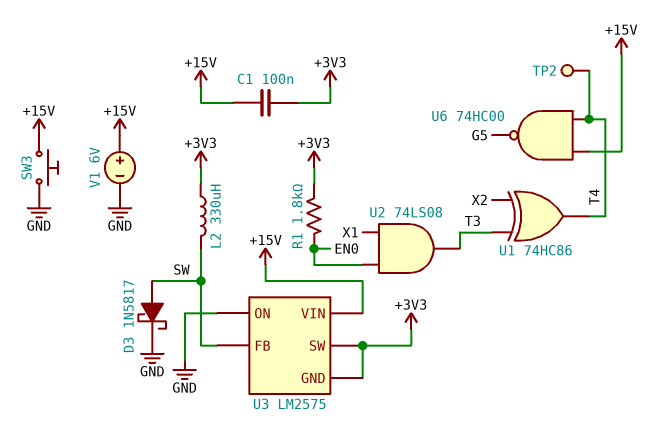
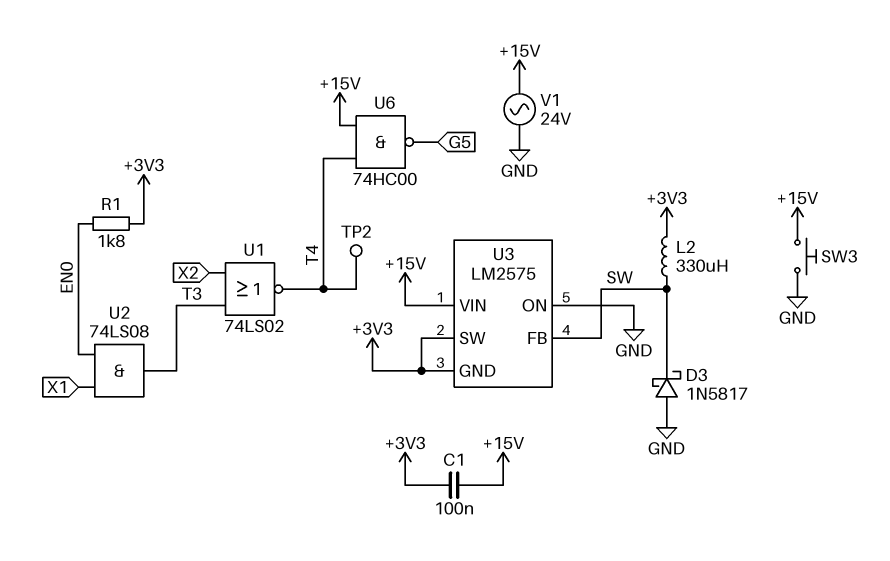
D3: schottky 1N5817 (A SW, K GND) -> schottky 1N5817 (A GND, K SW)
U1: XOR 74HC86 (in T3, in X2, out T4) -> NOR 74LS02 (in T3, in X2, out T4)
V1: 6V (plus +15V, minus GND) -> AC 24V (+15V, GND)

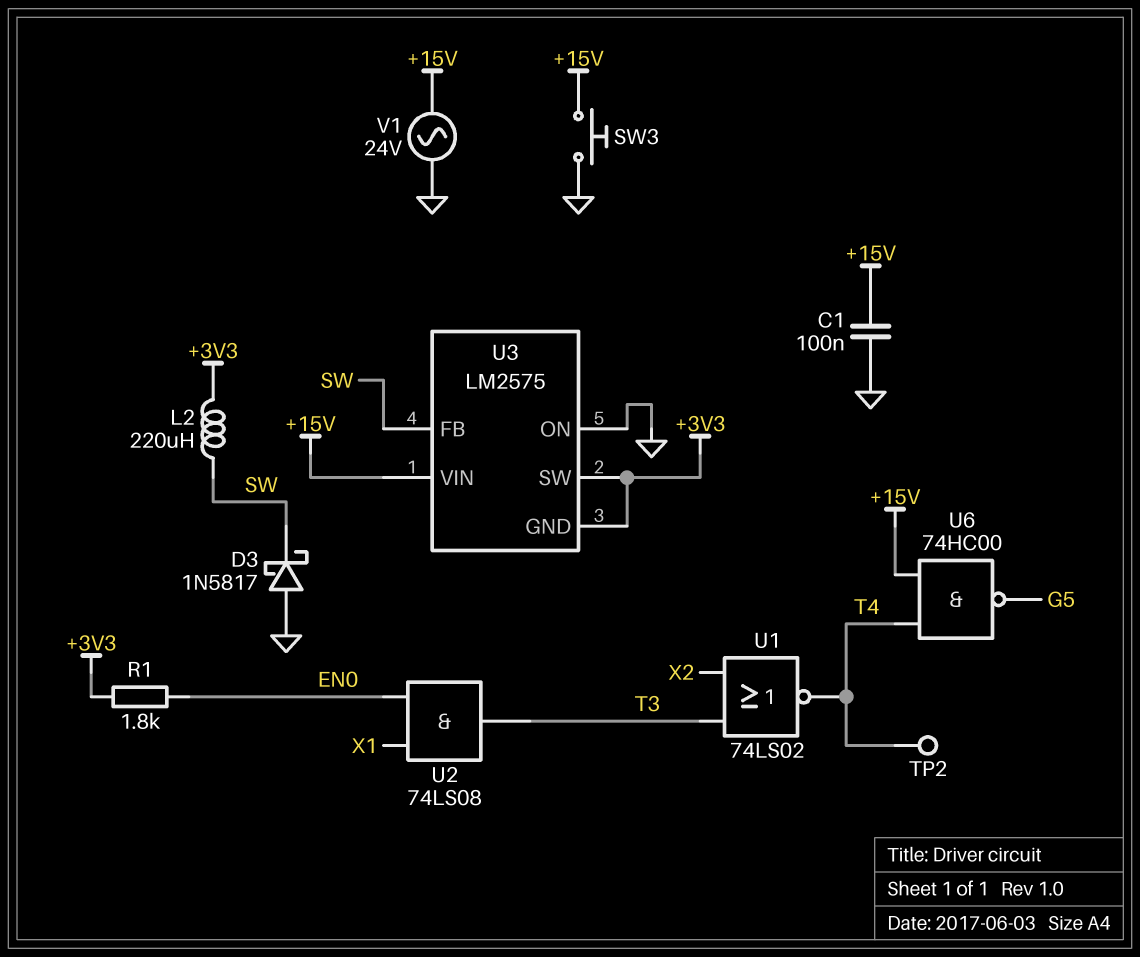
C1: 100nF (+3V3, +15V) -> 100nF (+15V, GND)
L2: 330uH (+3V3, SW) -> 220uH (+3V3, SW)

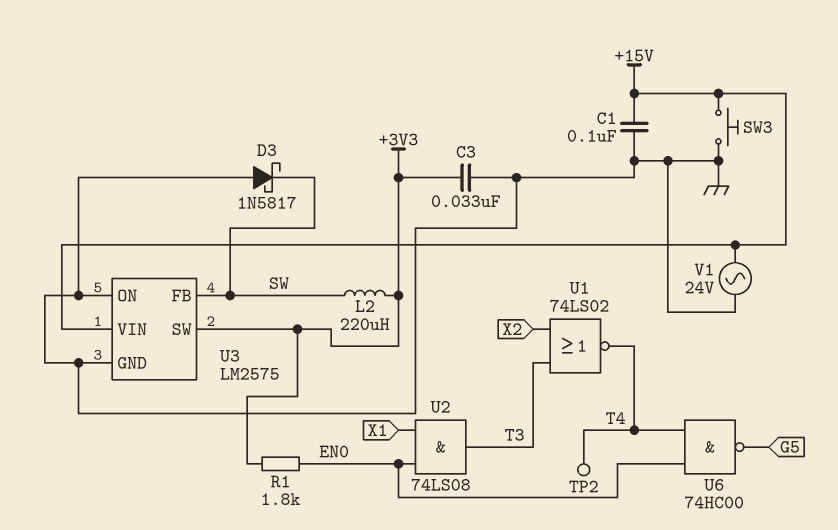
C3: none -> 33nF (+3V3, GND)
U3 pin GND: +3V3 -> GND
U6: NAND 74HC00 (in +15V, in T4, out G5) -> NAND 74HC00 (in EN0, in T4, out G5)

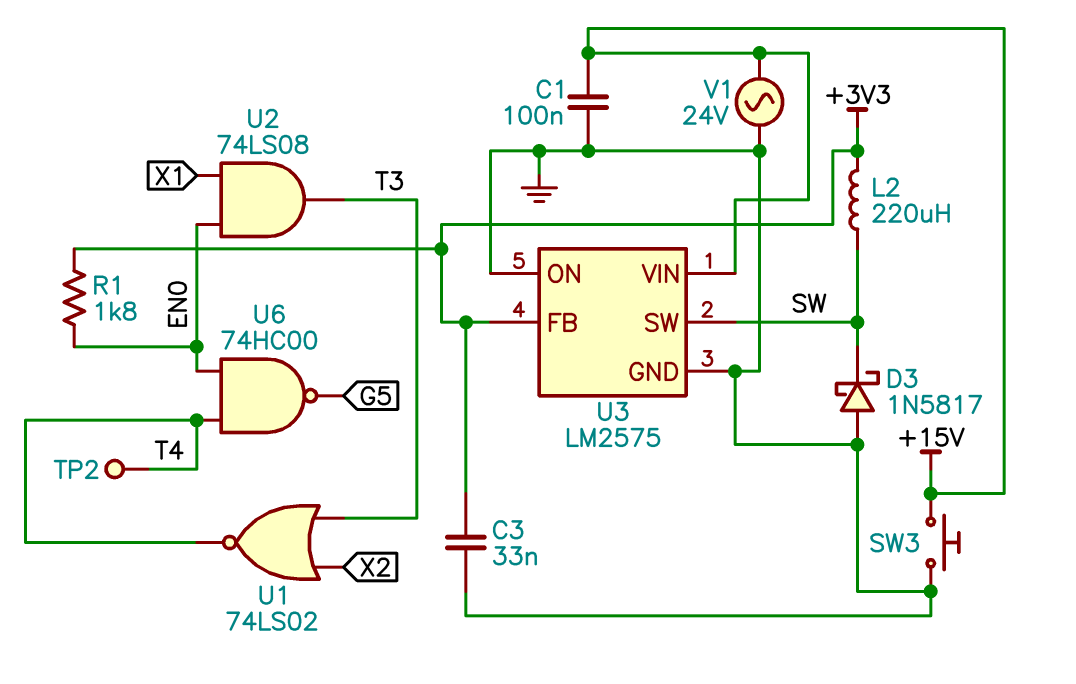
U3 pin FB: SW -> +3V3
U3 pin SW: +3V3 -> SW

